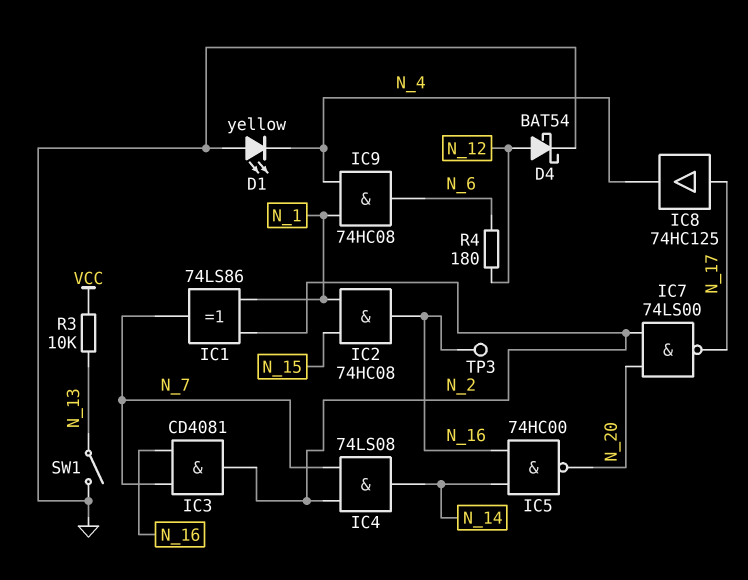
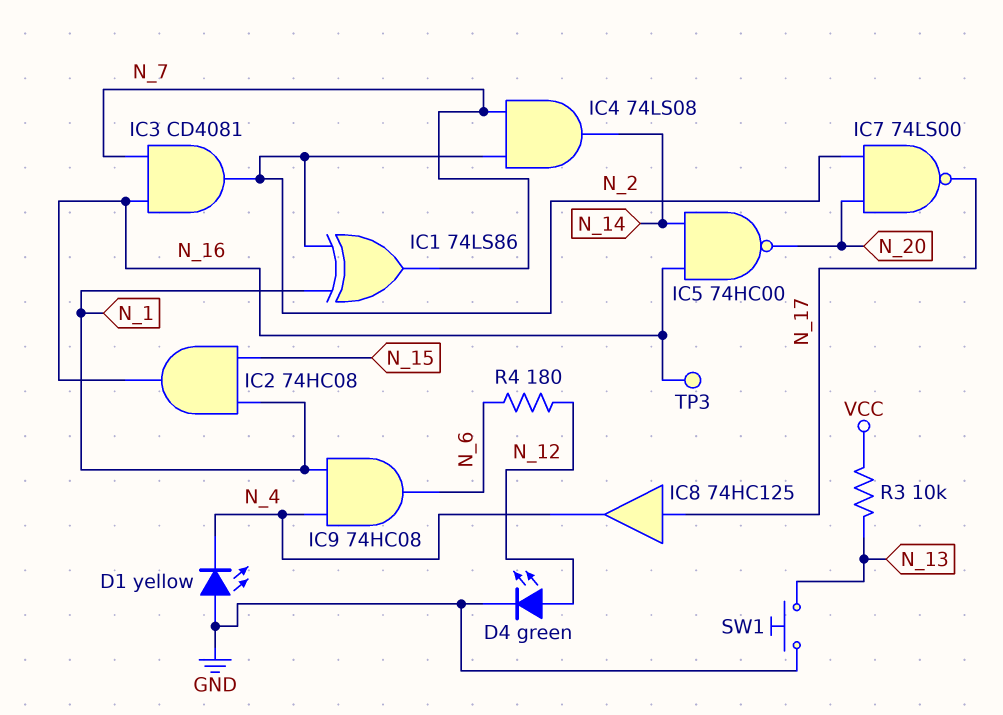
D4: schottky BAT54 (A N_12, K GND) -> LED green (A N_12, K GND)
SW1: switch (GND, N_13) -> button (GND, N_13)

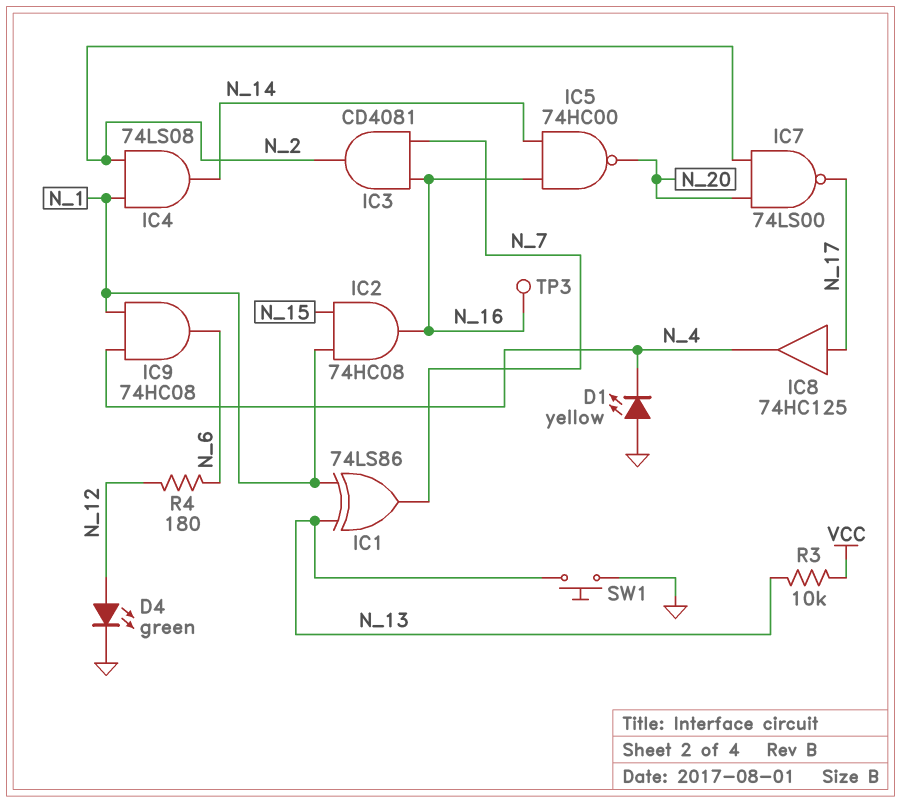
IC1: XOR 74LS86 (in N_1, in N_2, out N_7) -> XOR 74LS86 (in N_1, in N_13, out N_7)
IC4: AND 74LS08 (in N_2, in N_7, out N_14) -> AND 74LS08 (in N_1, in N_2, out N_14)

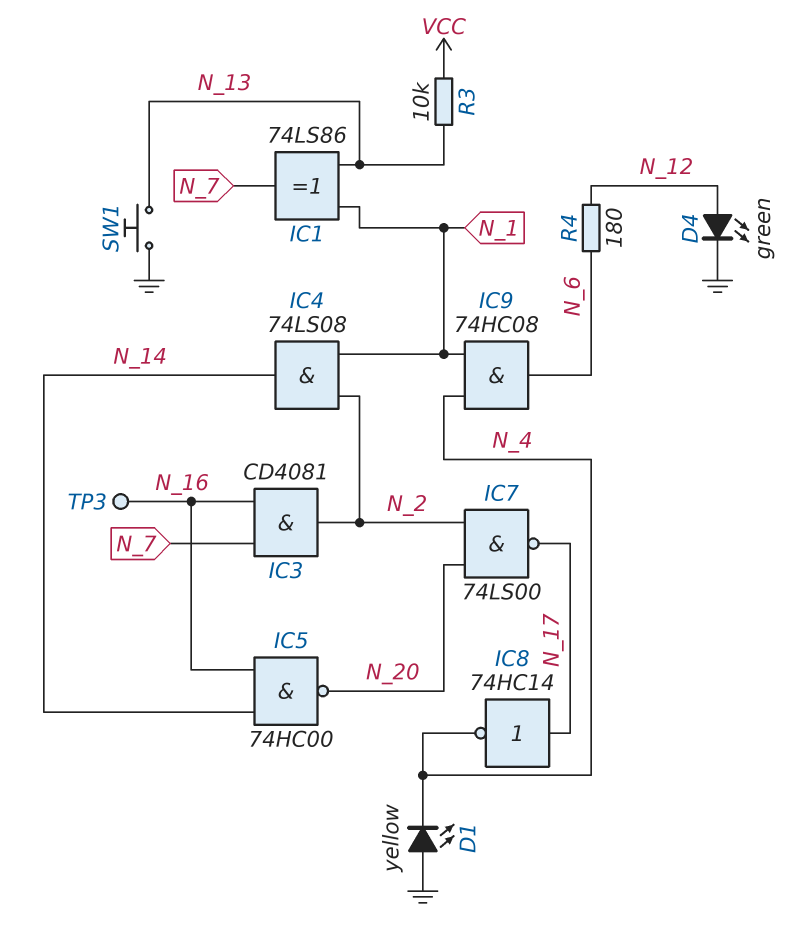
IC2: AND 74HC08 (in N_1, in N_15, out N_16) -> none
IC8: buffer 74HC125 (in N_17, out N_4) -> NOT 74HC14 (in N_17, out N_4)

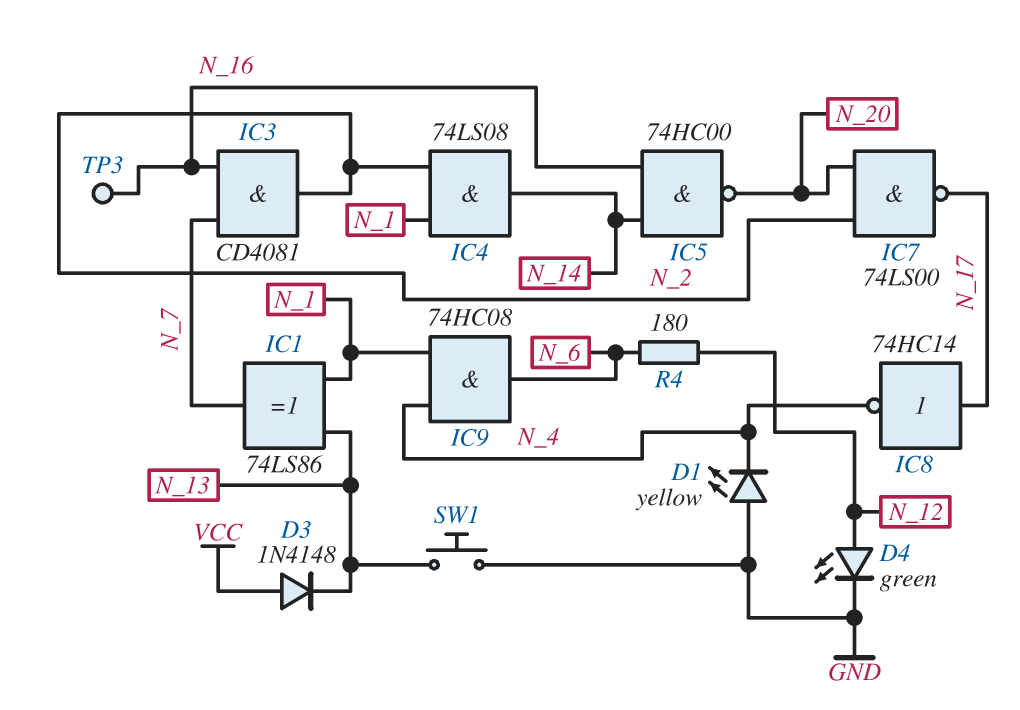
D3: none -> diode 1N4148 (A VCC, K N_13)
R3: 10k (N_13, VCC) -> none

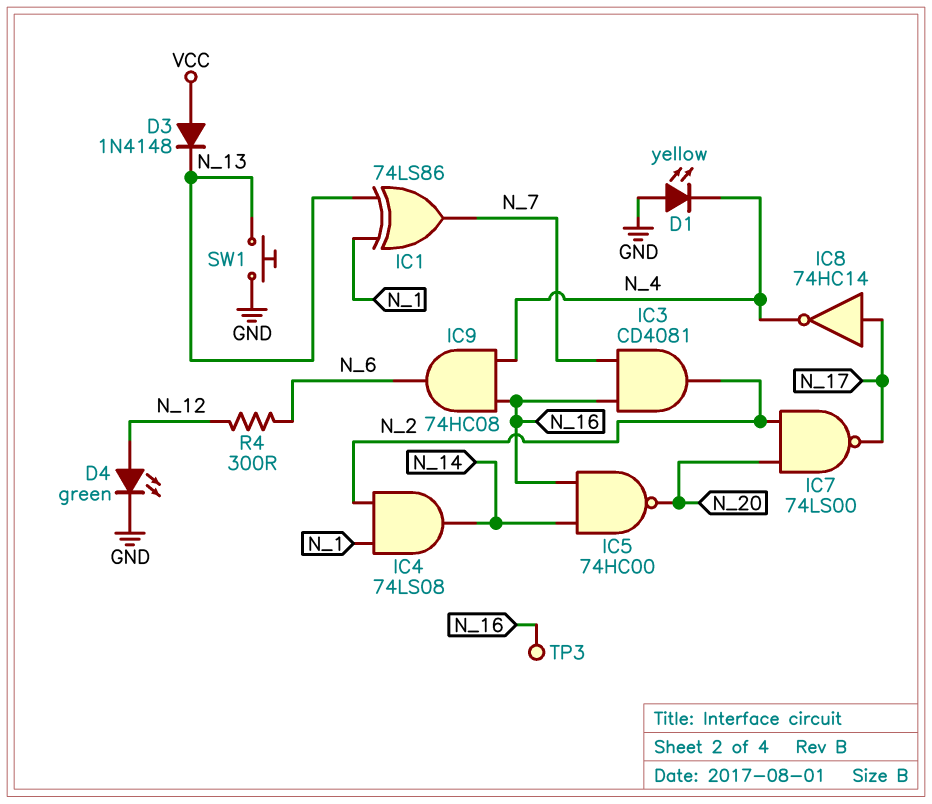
IC9: AND 74HC08 (in N_1, in N_4, out N_6) -> AND 74HC08 (in N_4, in N_16, out N_6)
R4: 180 (N_6, N_12) -> 300 (N_6, N_12)

